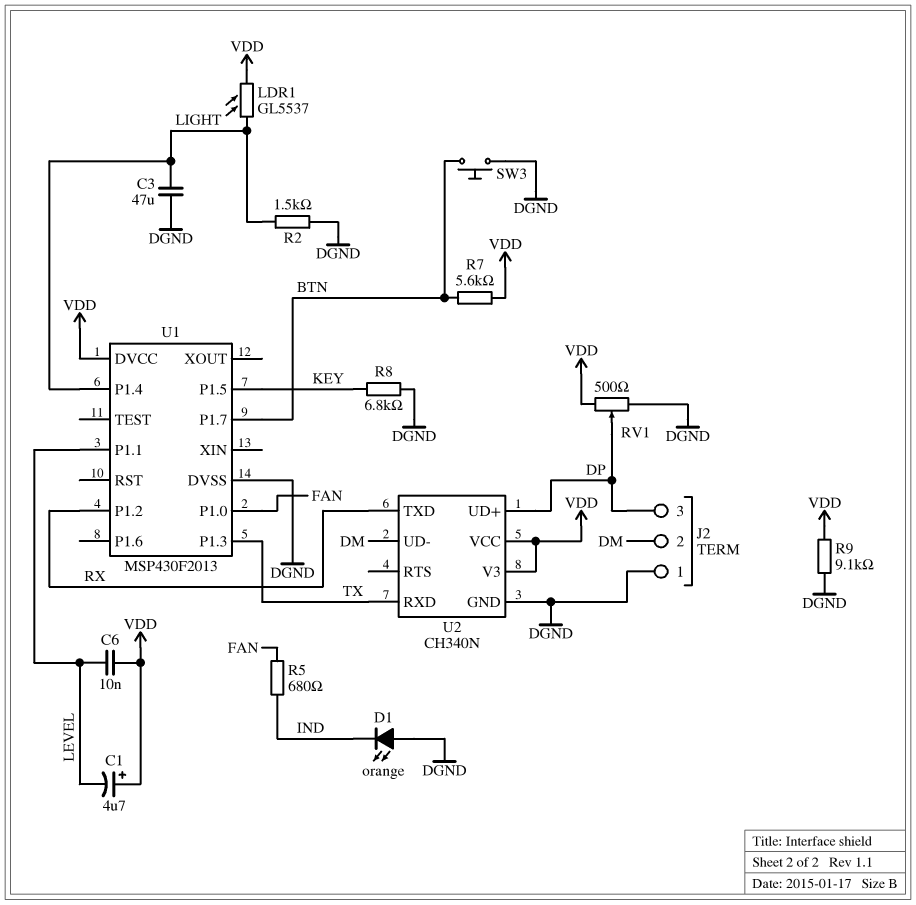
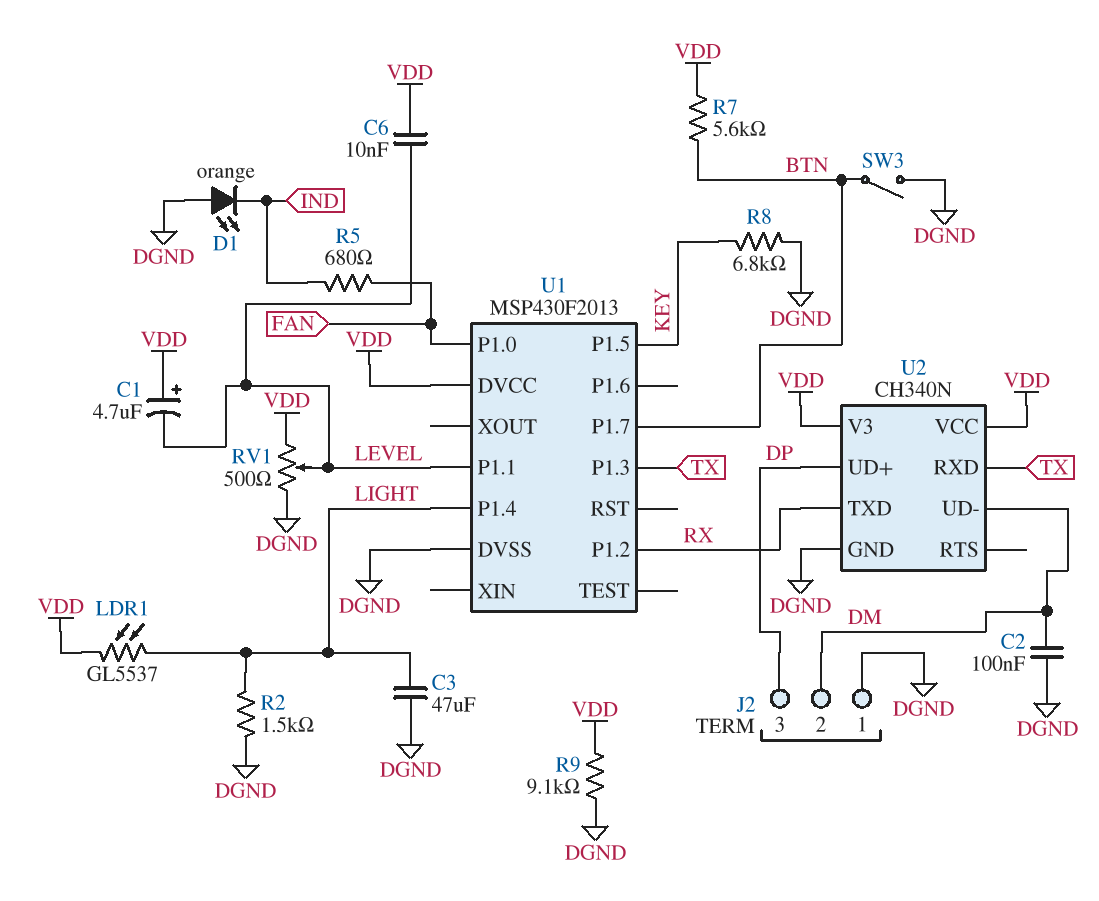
C2: none -> 100nF (DGND, DM)
RV1: 500 (DGND, VDD, wiper DP) -> 500 (DGND, VDD, wiper LEVEL)
SW3: button (BTN, DGND) -> switch (BTN, DGND)

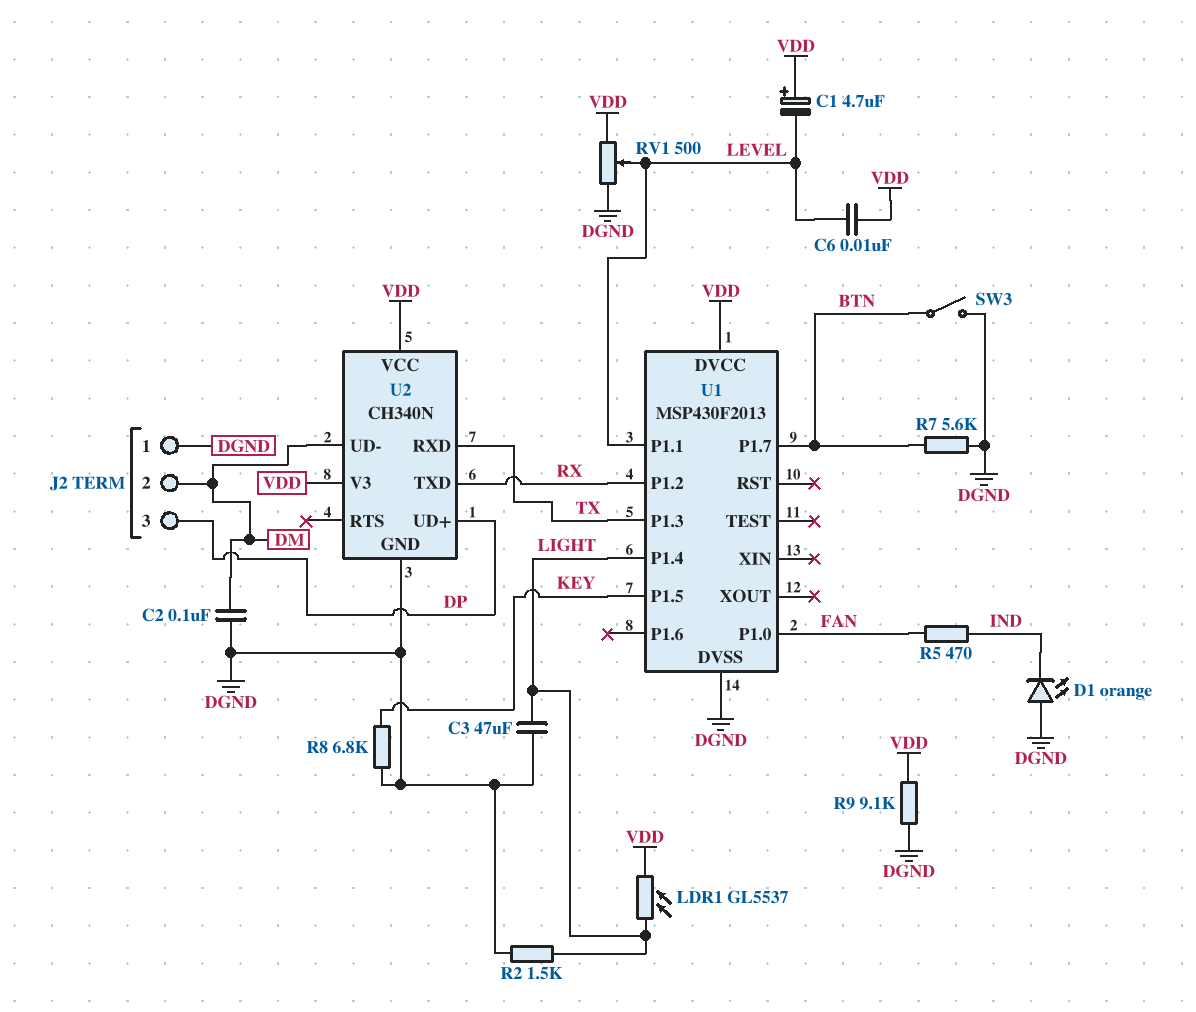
R5: 680 (FAN, IND) -> 470 (FAN, IND)
R7: 5.6k (BTN, VDD) -> 5.6k (BTN, DGND)

